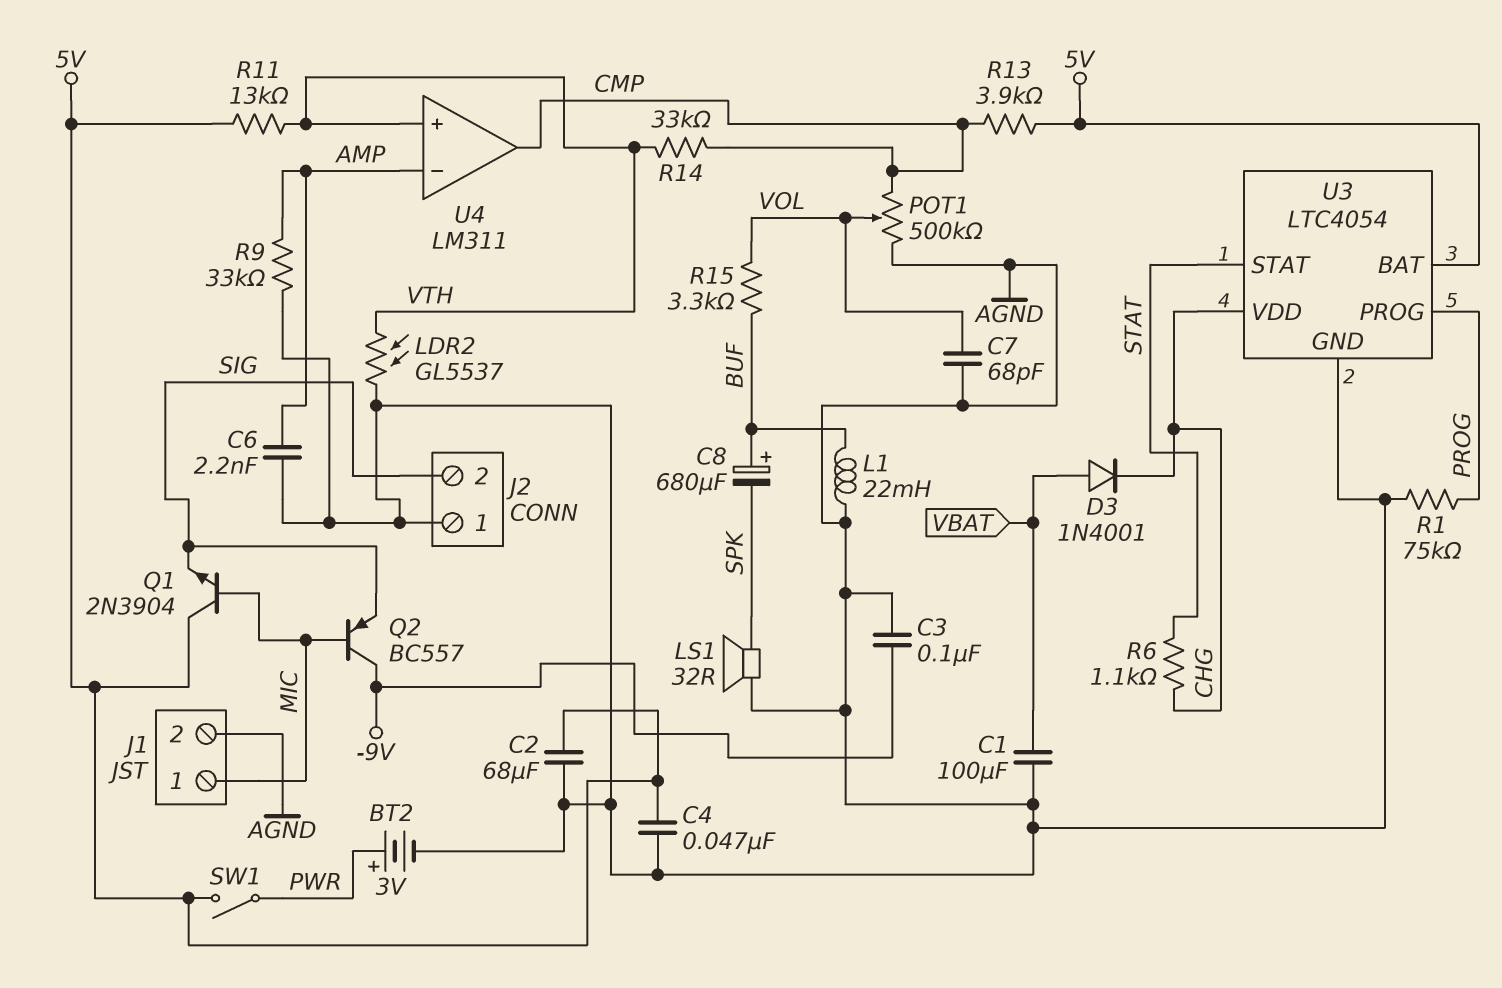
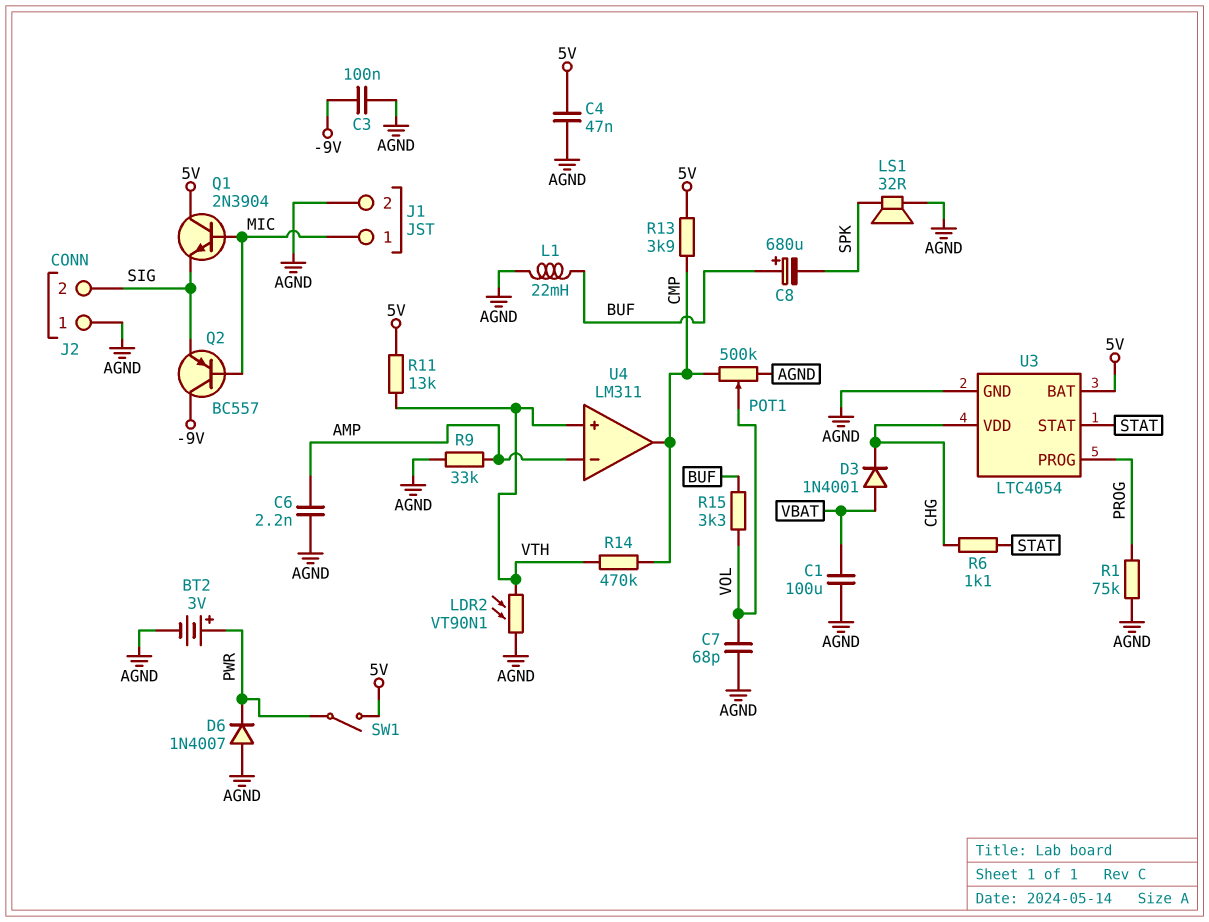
C2: 68uF (5V, AGND) -> none
D6: none -> diode 1N4007 (A AGND, K PWR)
LDR2: GL5537 (AGND, VTH) -> VT90N1 (AGND, VTH)
R14: 33k (CMP, VTH) -> 470k (CMP, VTH)

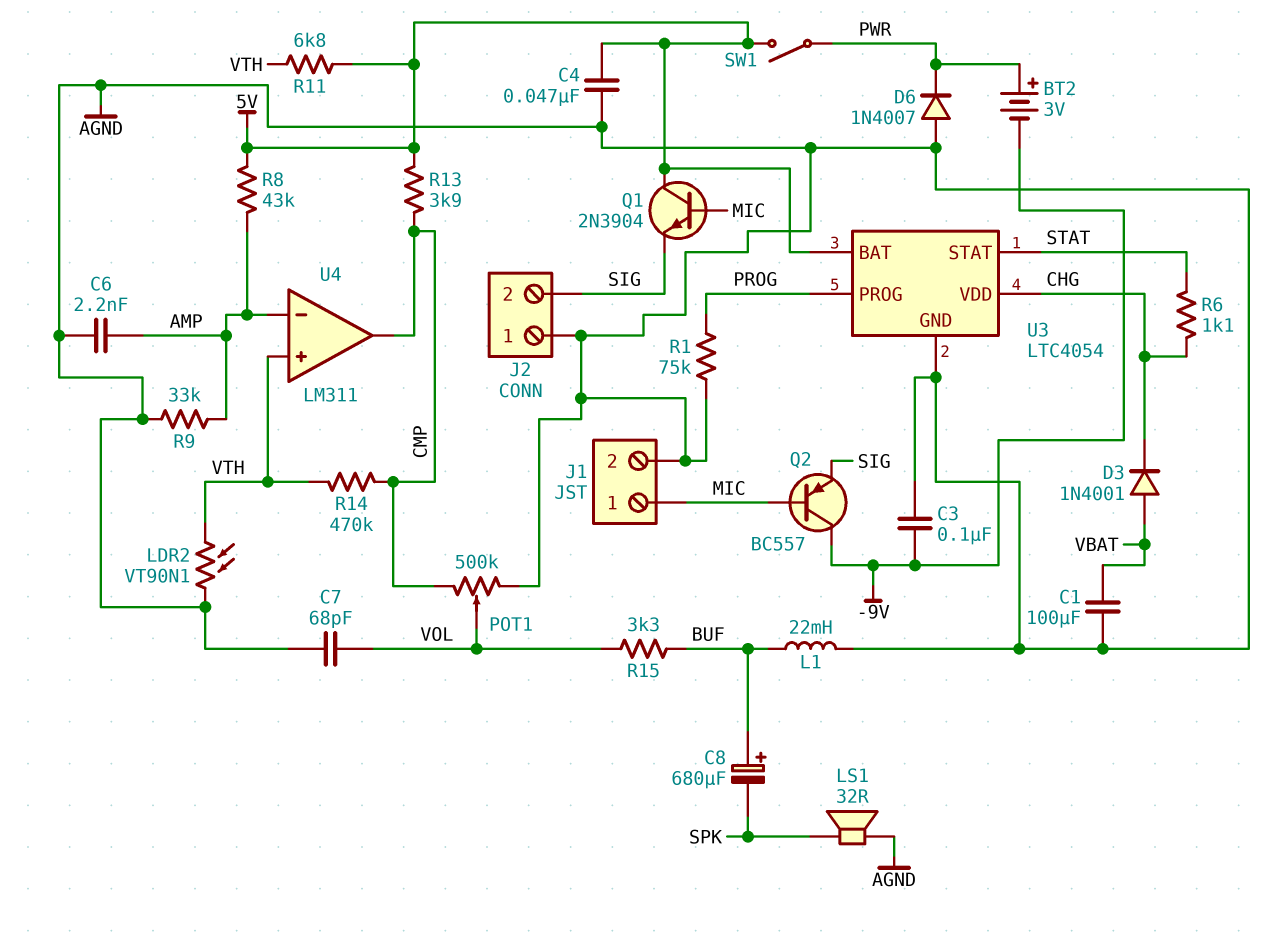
BT2: 3V (plus PWR, minus AGND) -> 3V (plus PWR, minus -9V)
R8: none -> 43k (5V, AMP)
R11: 13k (5V, VTH) -> 6.8k (5V, VTH)

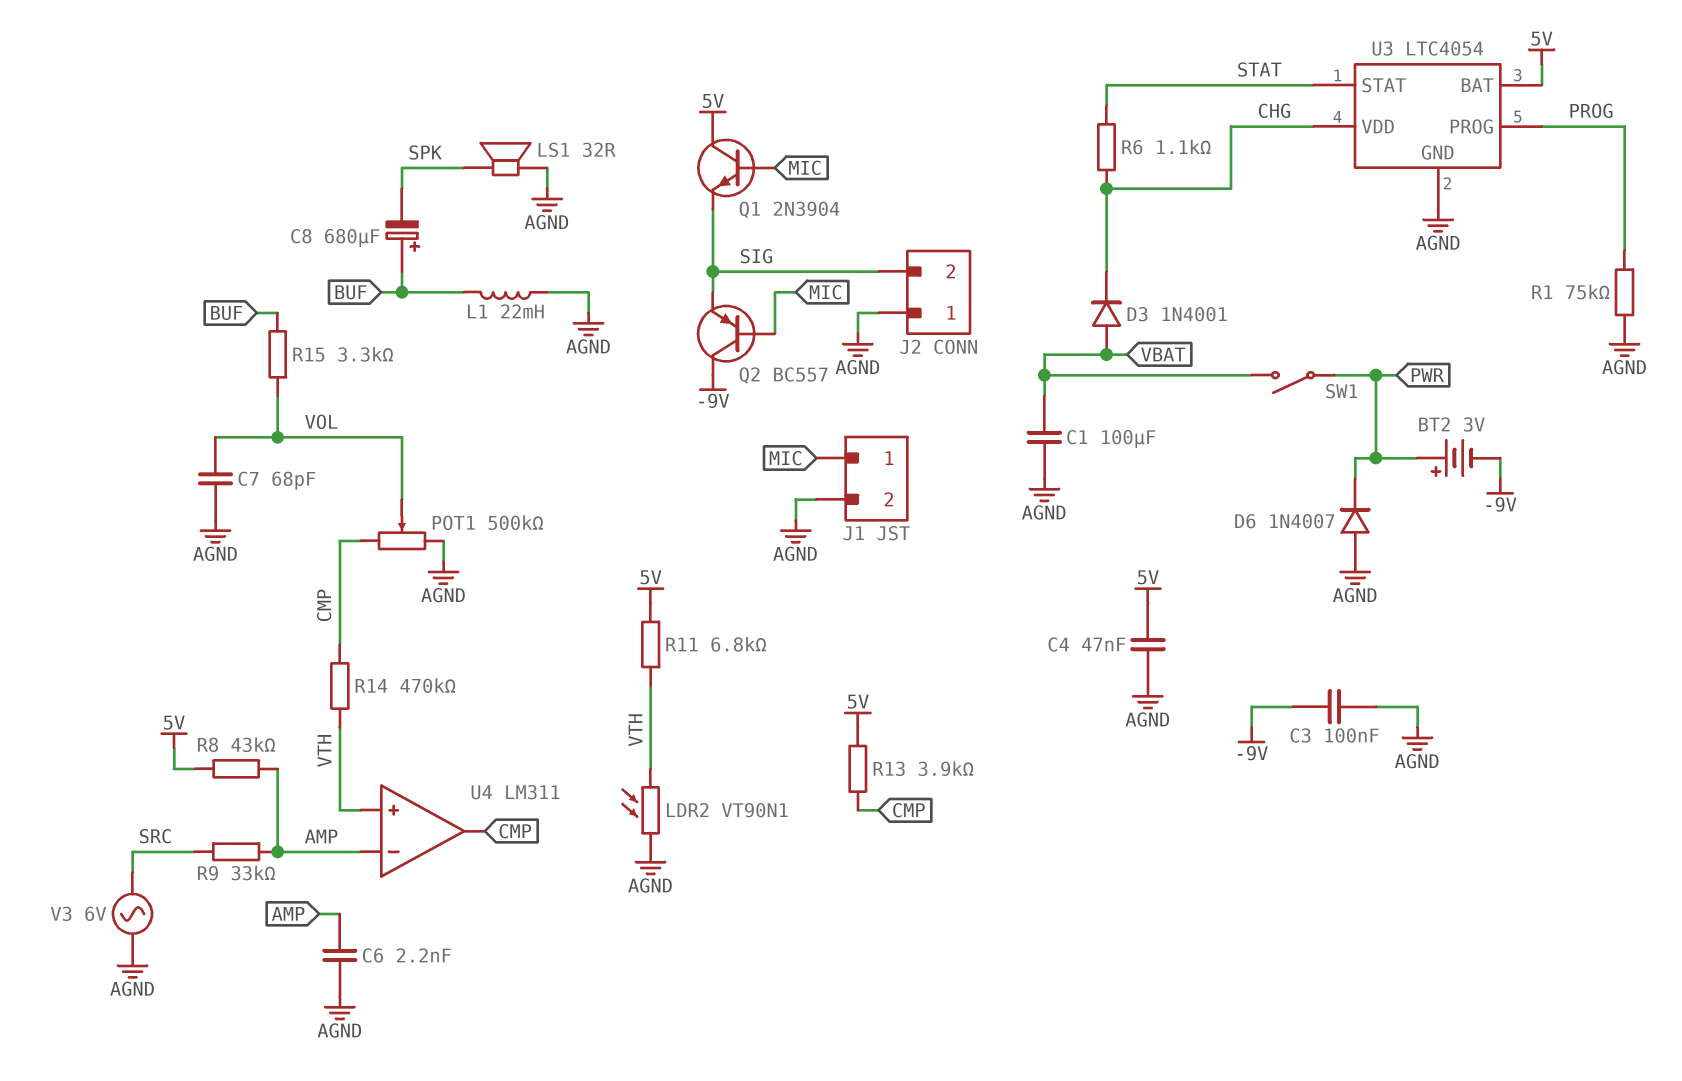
R9: 33k (AGND, AMP) -> 33k (AMP, SRC)
SW1: switch (5V, PWR) -> switch (PWR, VBAT)
V3: none -> AC 6V (AGND, SRC)

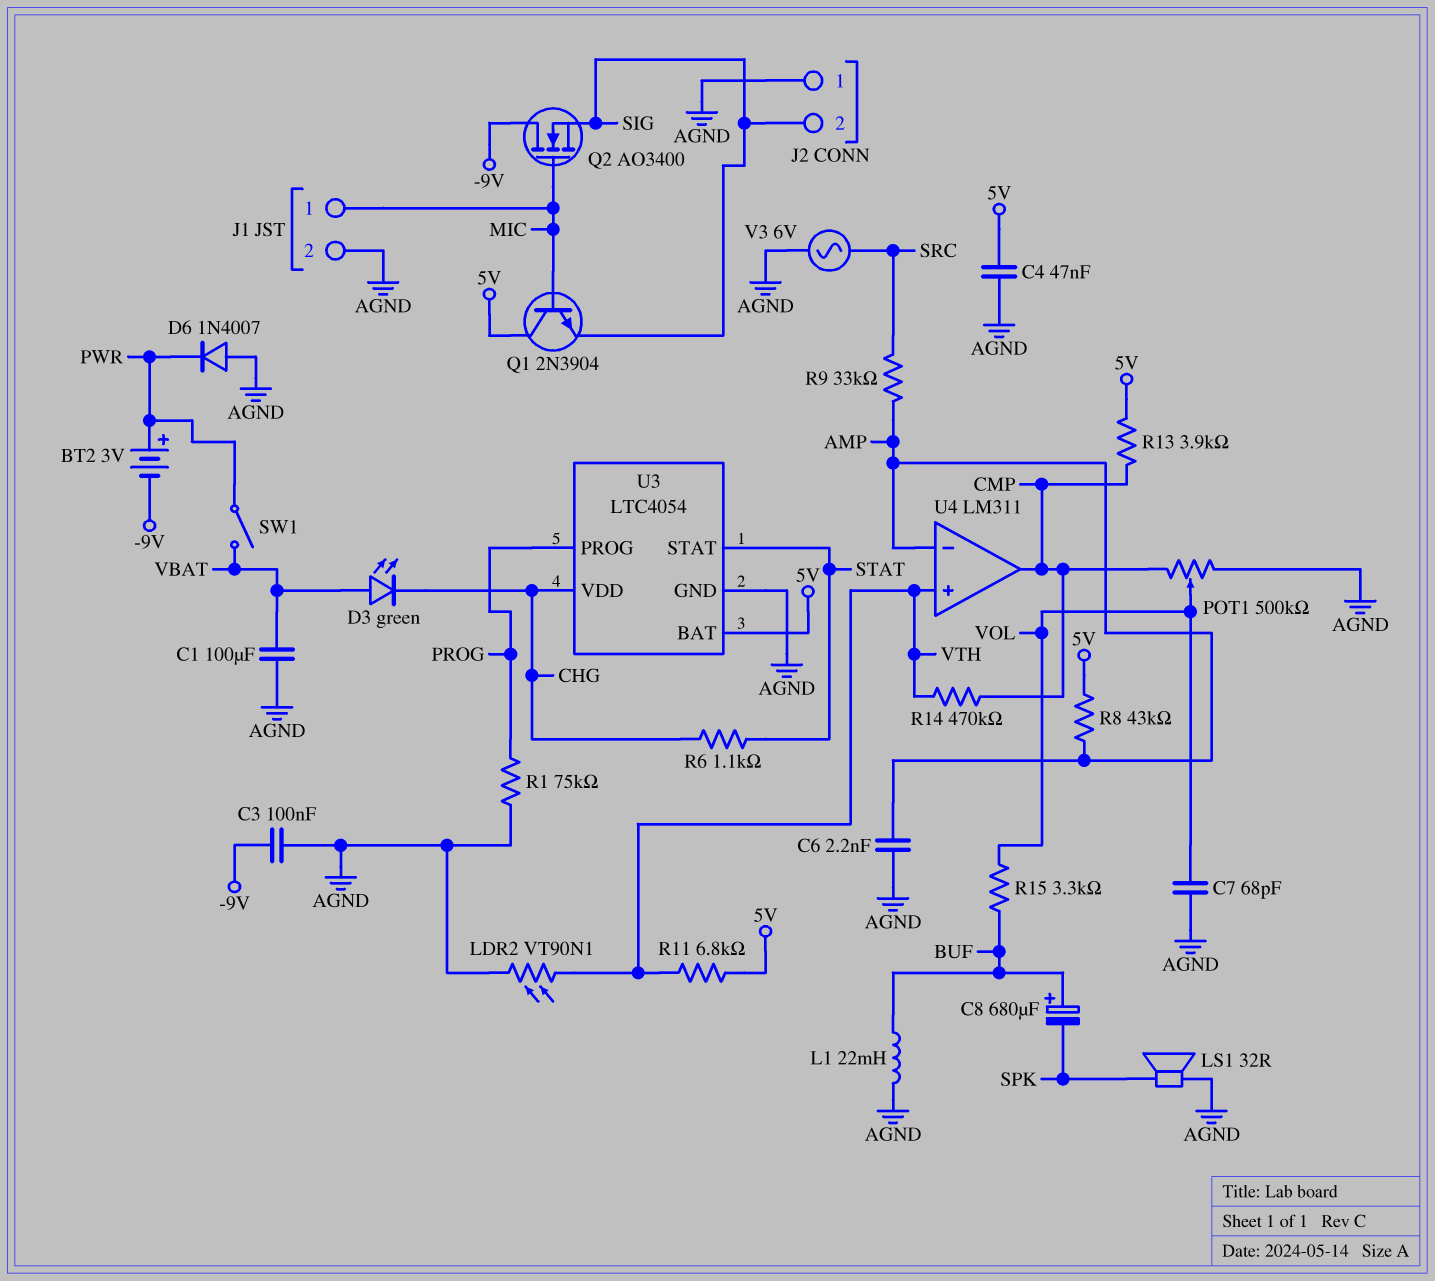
D3: diode 1N4001 (A VBAT, K CHG) -> LED green (A VBAT, K CHG)
Q2: PNP BC557 (B MIC, C -9V, E SIG) -> NMOS AO3400 (G MIC, D -9V, S SIG)

